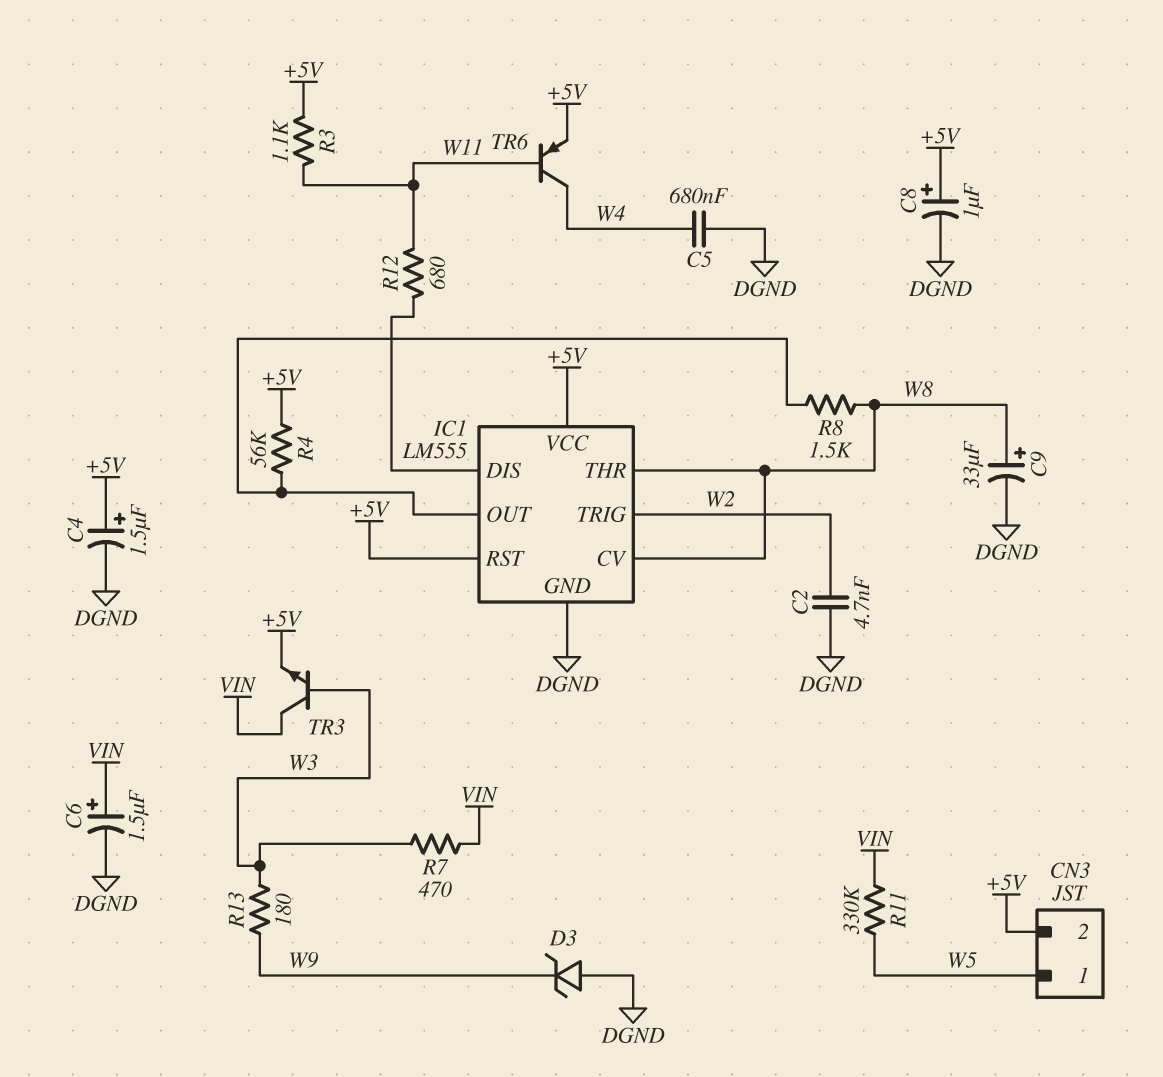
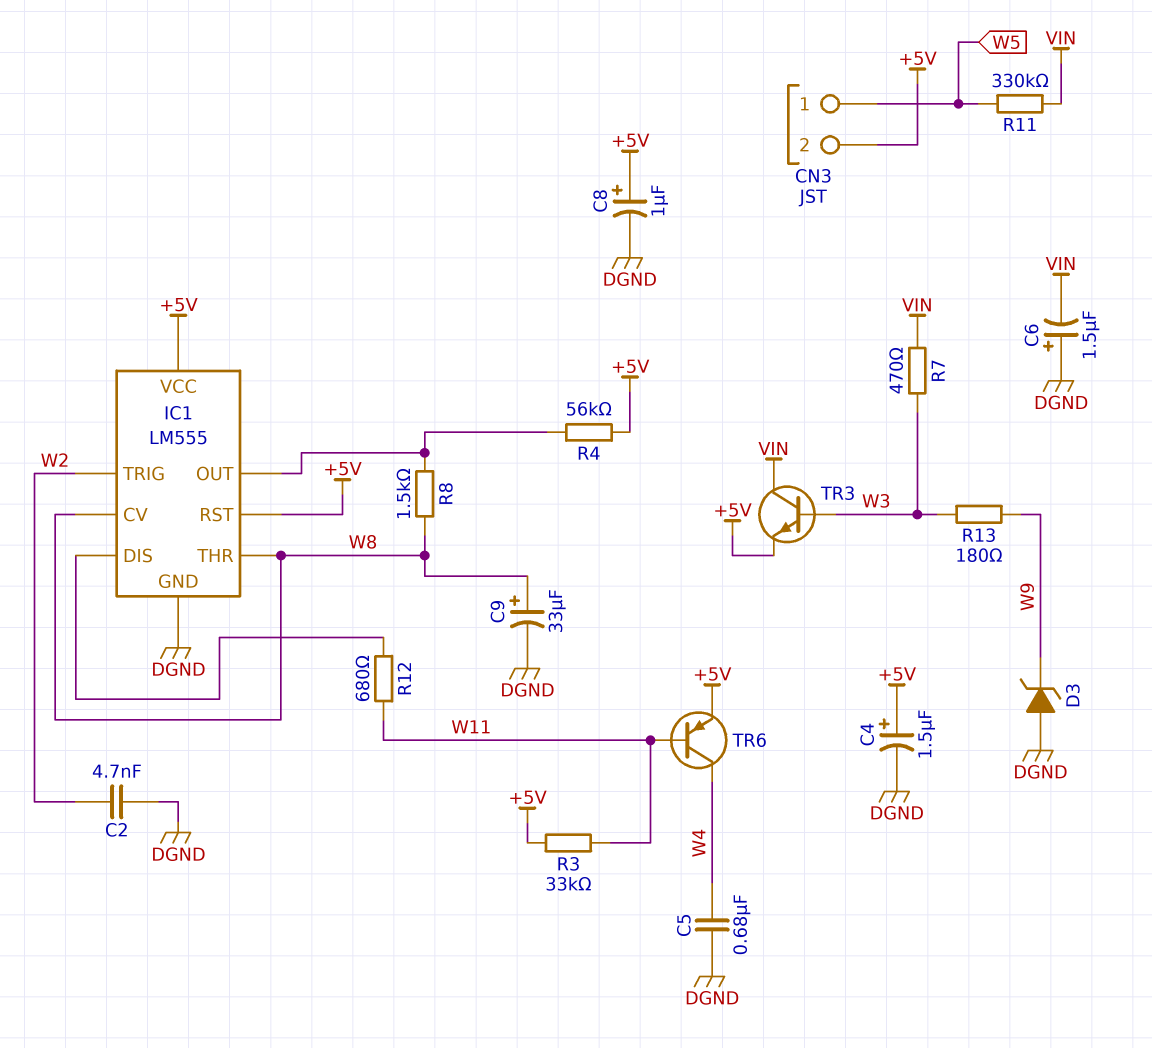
C6: 1.5uF (plus VIN, minus DGND) -> 1.5uF (plus DGND, minus VIN)
R3: 1.1k (+5V, W11) -> 33k (+5V, W11)

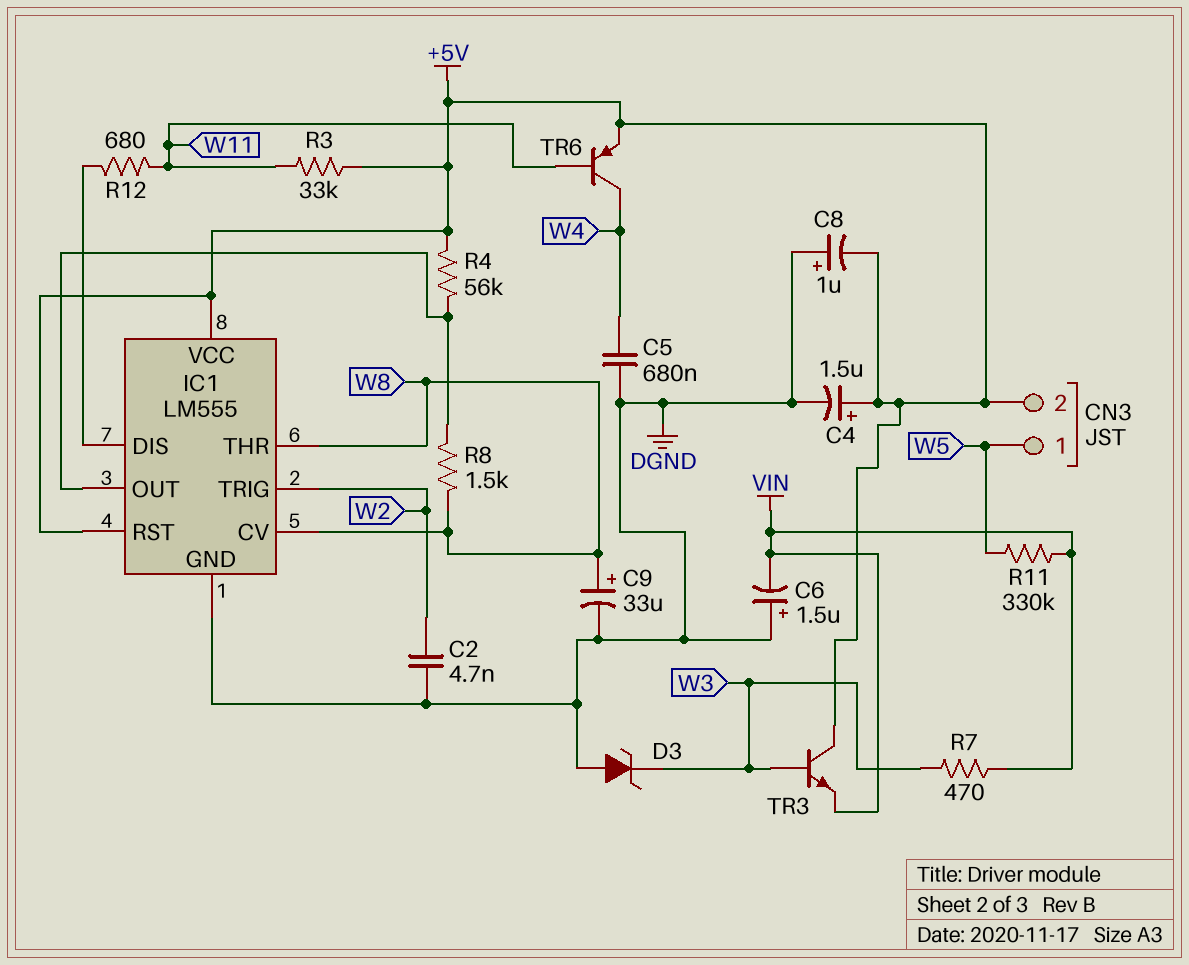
C8: 1uF (plus +5V, minus DGND) -> 1uF (plus DGND, minus +5V)
D3: zener (A DGND, K W9) -> zener (A DGND, K W3)
R13: 180 (W3, W9) -> none
TR3: NPN (B W3, C VIN, E +5V) -> NPN (B W3, C +5V, E VIN)

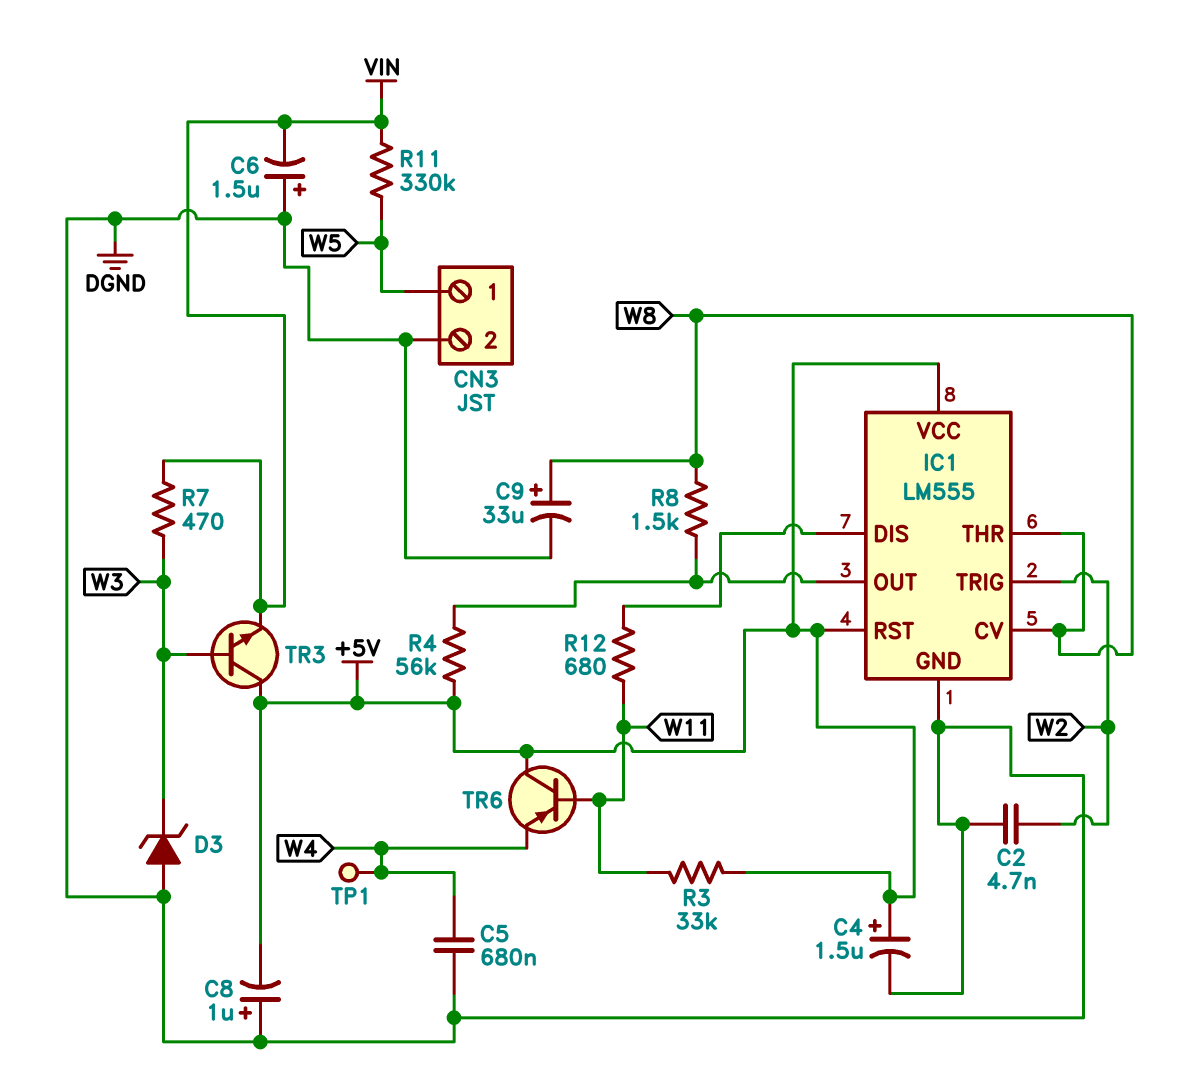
CN3 pin 2: +5V -> DGND
TP1: none -> test point (W4)
TR6: PNP (B W11, C W4, E +5V) -> PNP (B W11, C +5V, E W4)

